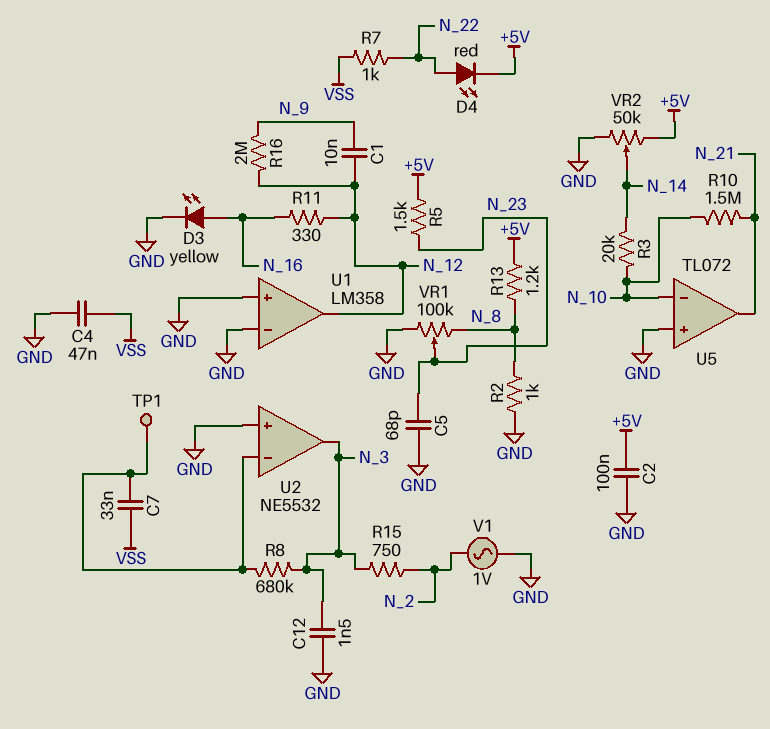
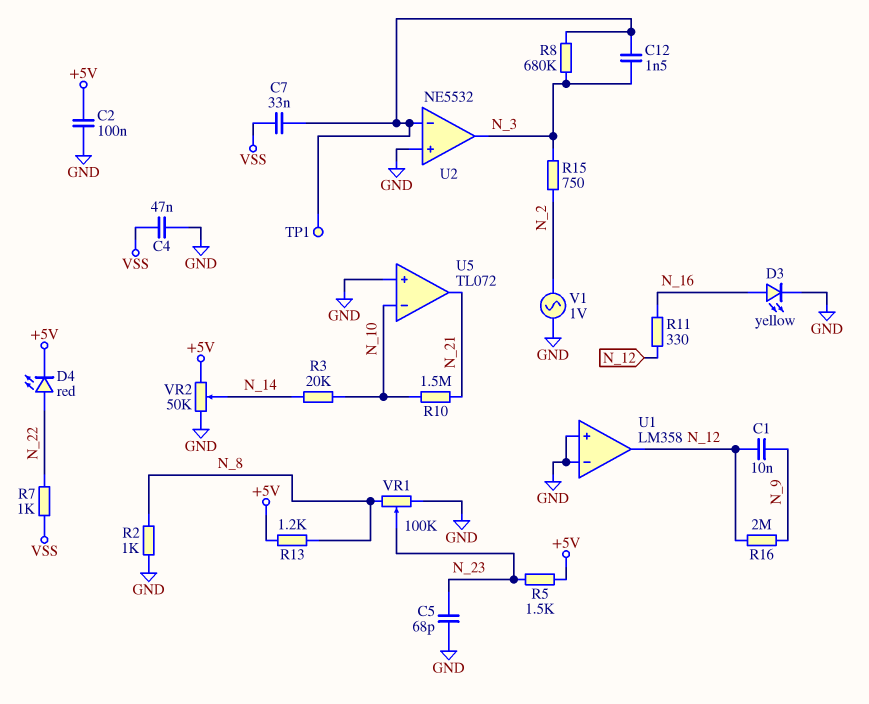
C12: 1.5nF (GND, N_3) -> 1.5nF (N_3, U2/in-)

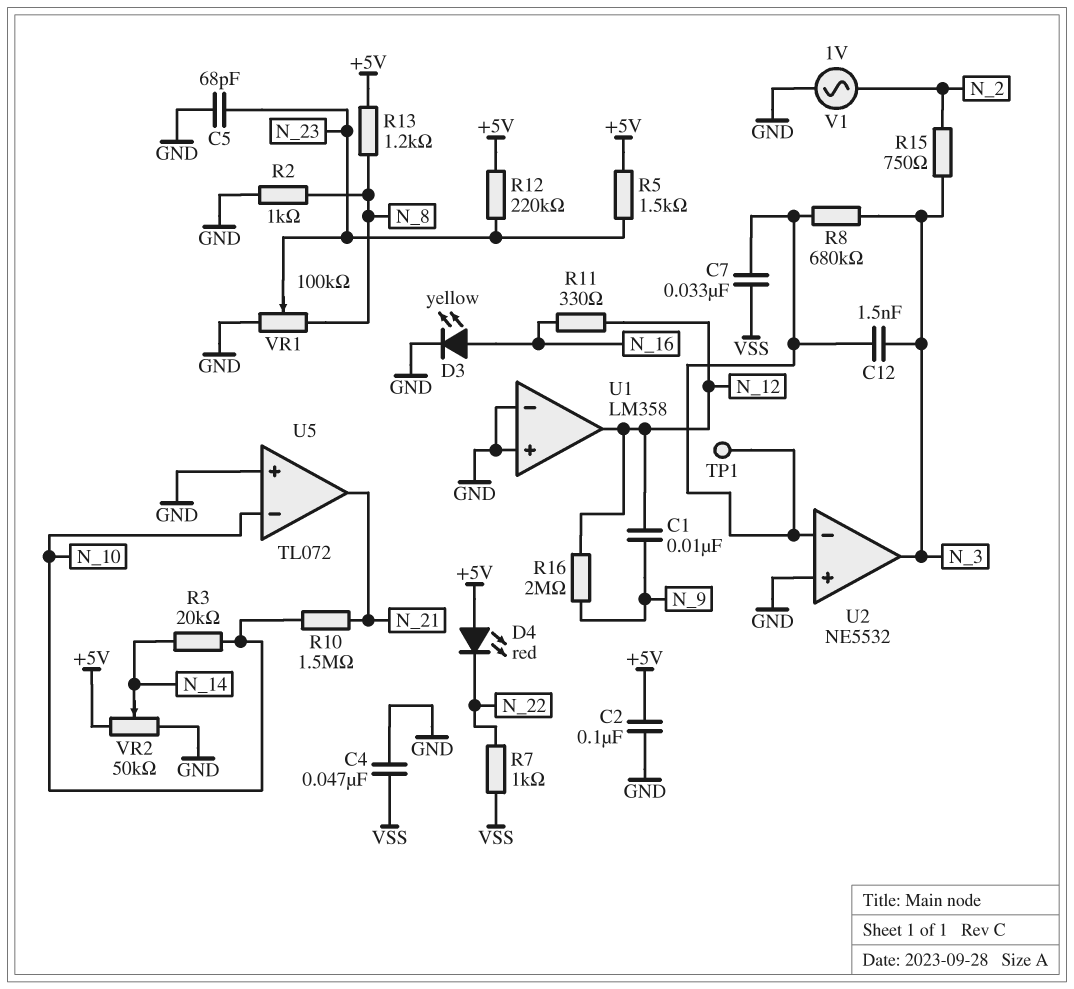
D4: LED red (A N_22, K +5V) -> LED red (A +5V, K N_22)
R12: none -> 220k (+5V, N_23)

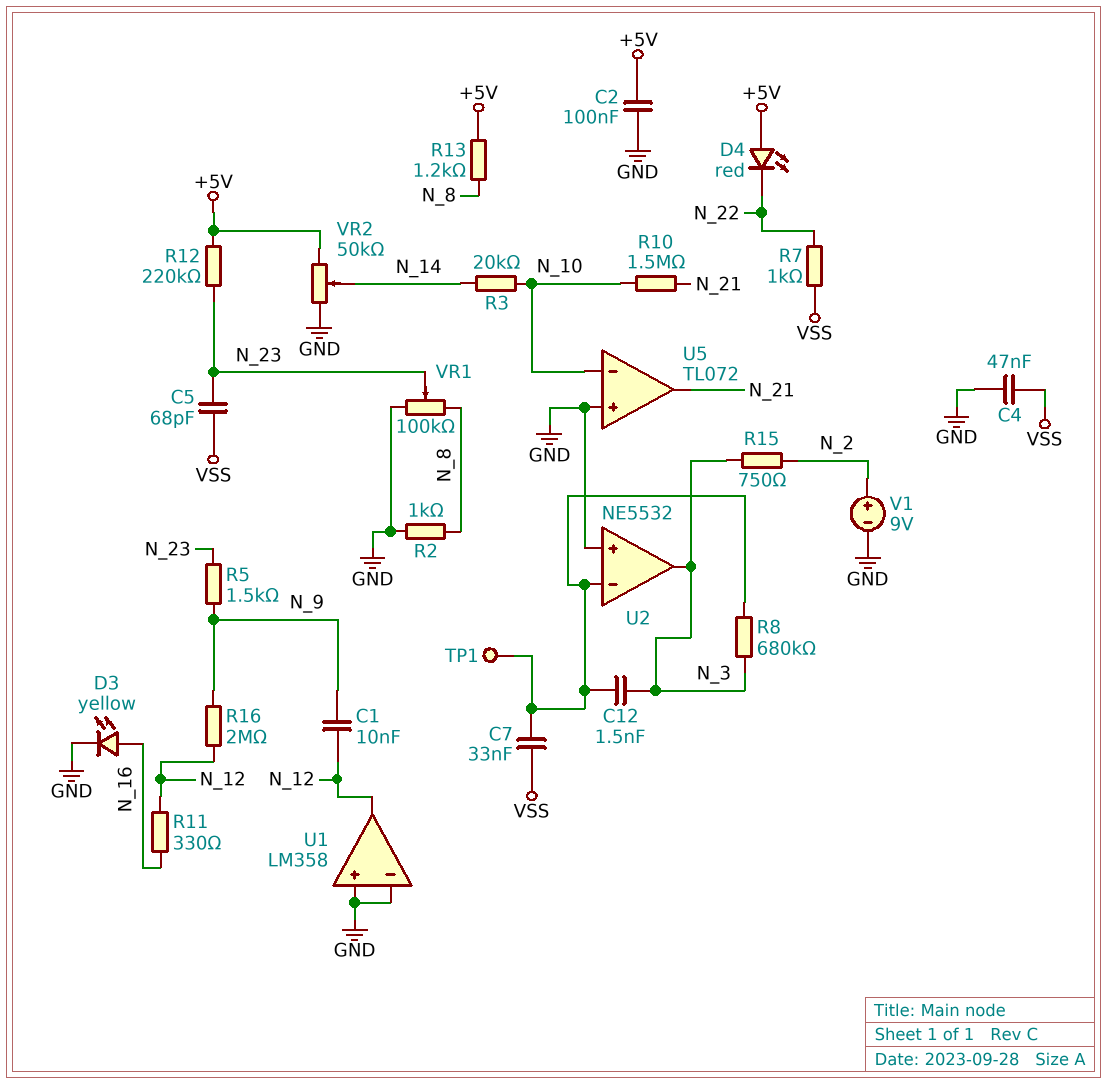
C5: 68pF (GND, N_23) -> 68pF (N_23, VSS)
R5: 1.5k (+5V, N_23) -> 1.5k (N_9, N_23)
V1: AC 1V (GND, N_2) -> 9V (plus N_2, minus GND)

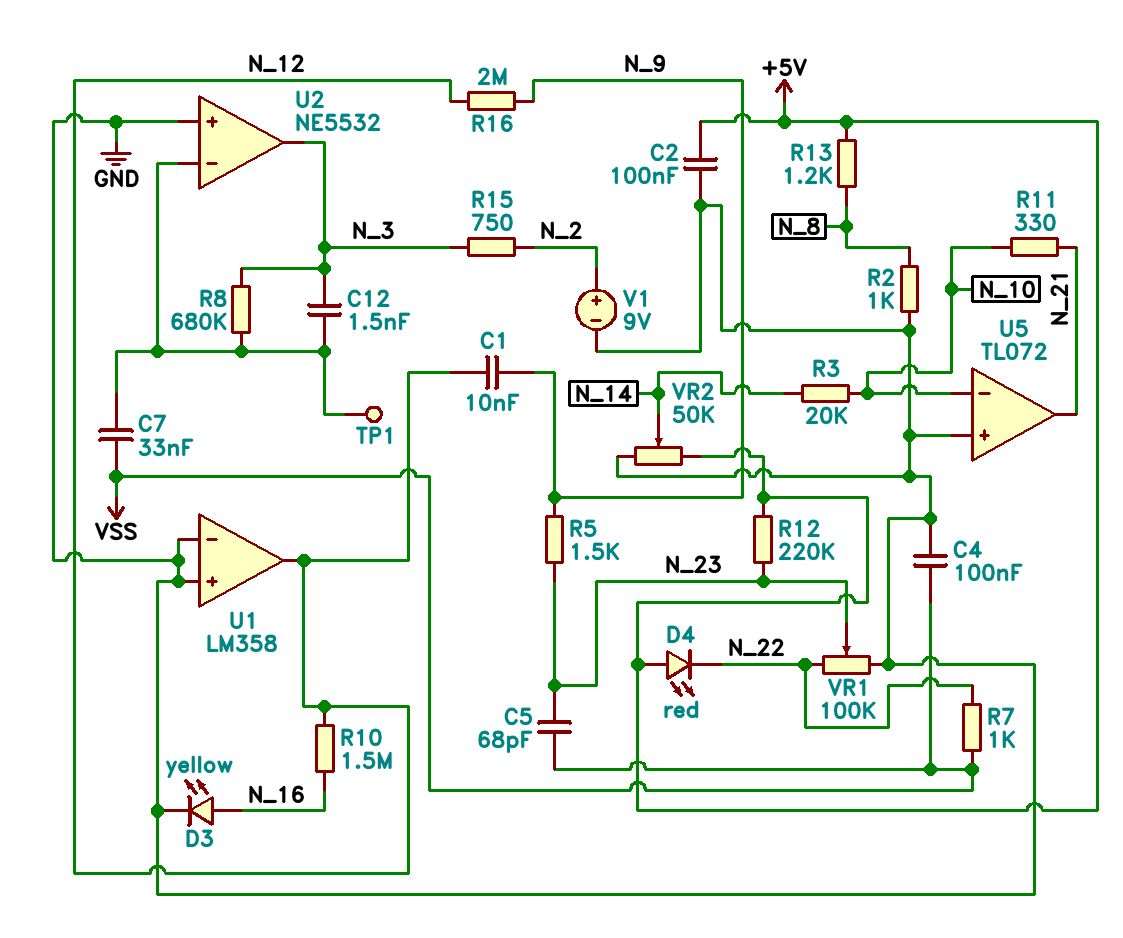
C4: 47nF (GND, VSS) -> 100nF (GND, VSS)
R10: 1.5M (N_10, N_21) -> 1.5M (N_12, N_16)
R11: 330 (N_12, N_16) -> 330 (N_10, N_21)
VR1: 100k (GND, N_8, wiper N_23) -> 100k (GND, N_22, wiper N_23)

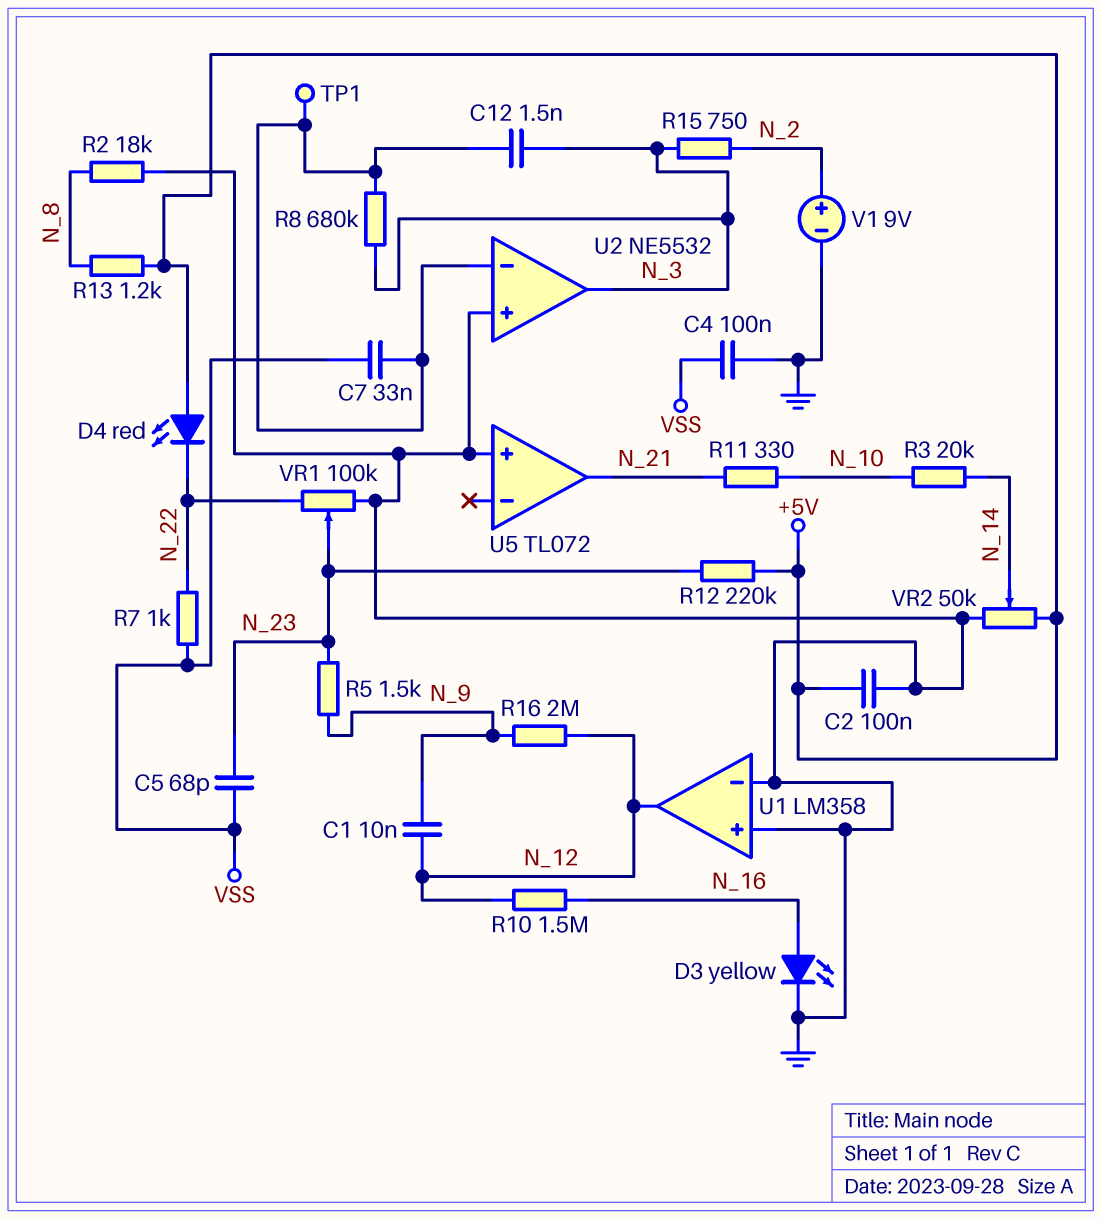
R2: 1k (GND, N_8) -> 18k (GND, N_8)
U5 pin in-: N_10 -> none

